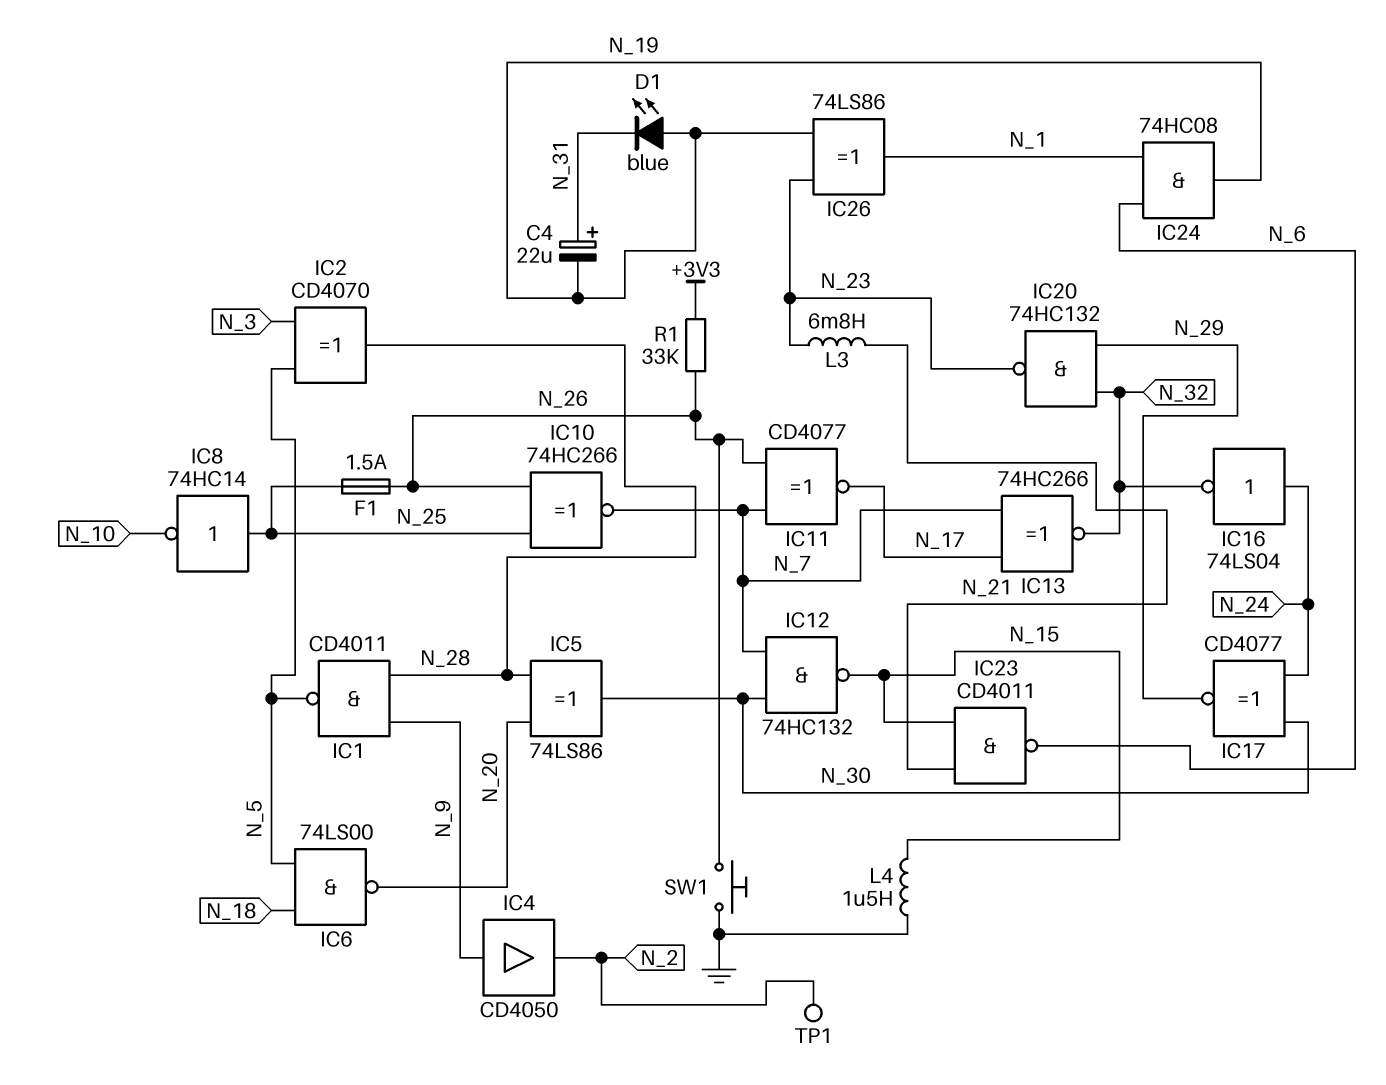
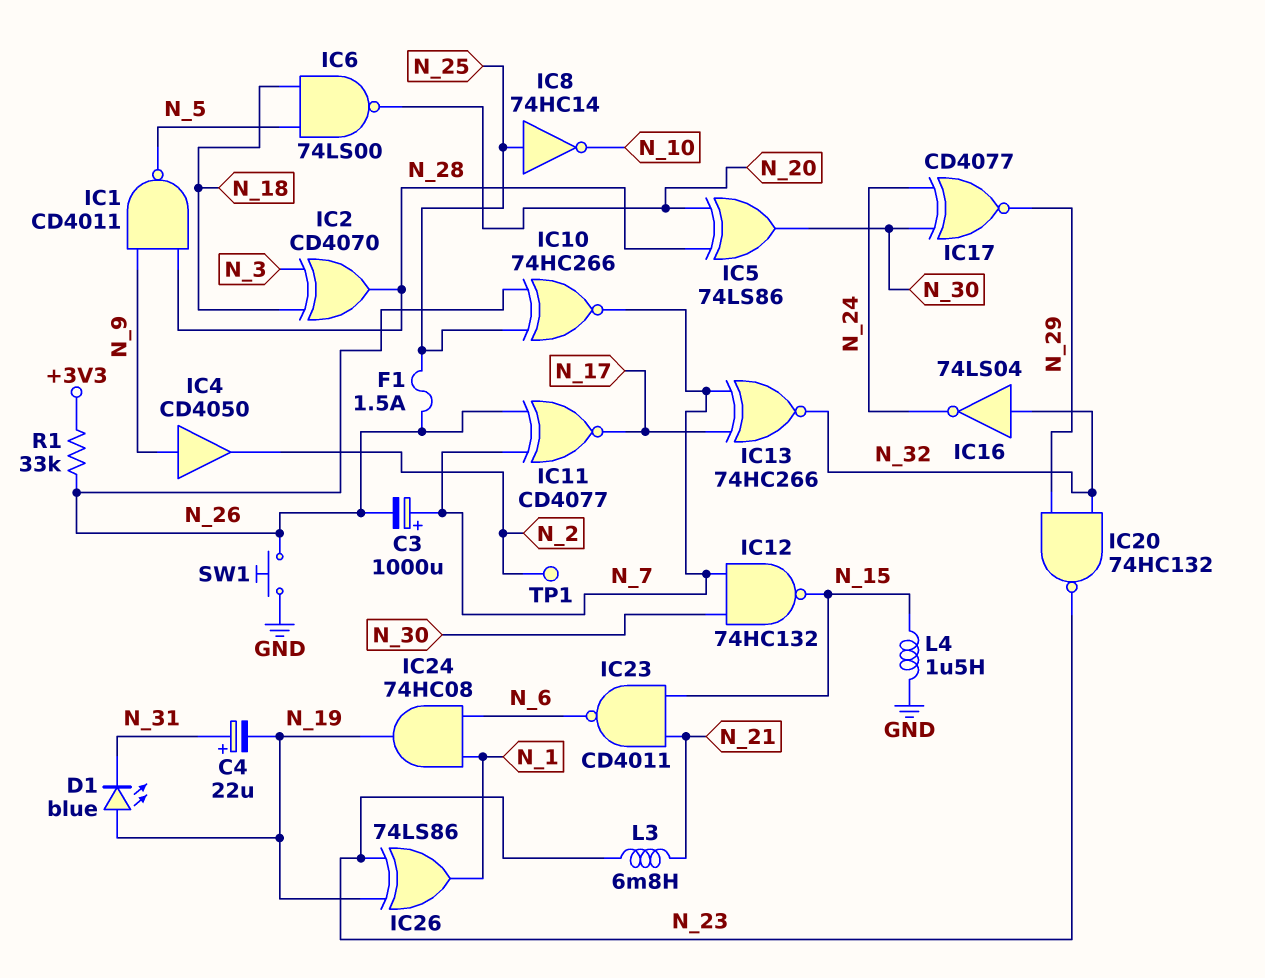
C3: none -> 1000uF (plus N_7, minus N_26)
IC2: XOR CD4070 (in N_3, in N_5, out N_28) -> XOR CD4070 (in N_3, in N_18, out N_28)
IC16: NOT 74LS04 (in N_24, out N_32) -> NOT 74LS04 (in N_32, out N_24)

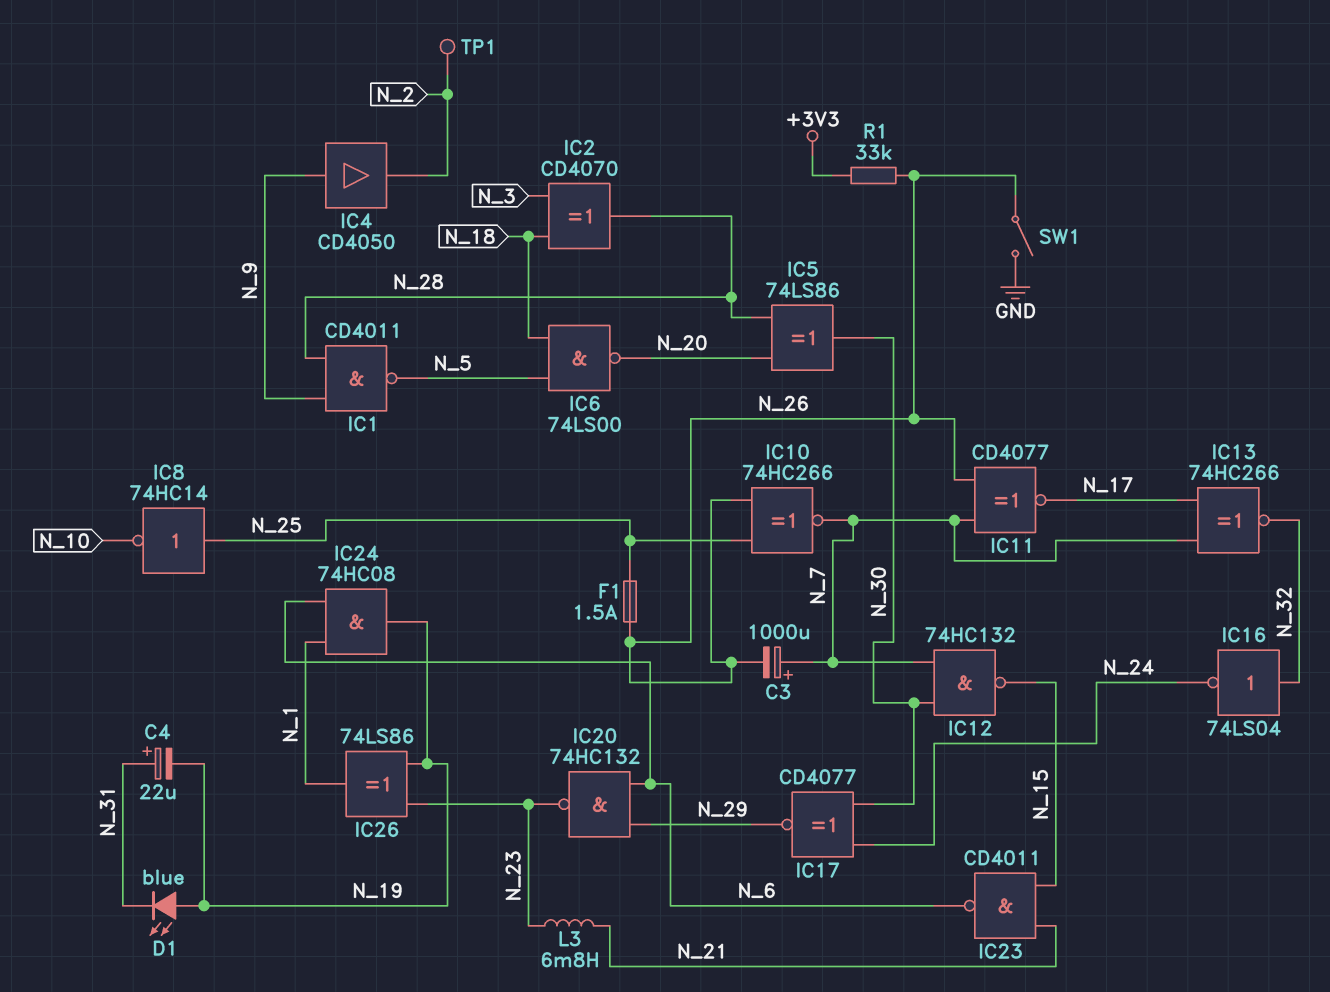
IC20: NAND 74HC132 (in N_29, in N_32, out N_23) -> NAND 74HC132 (in N_6, in N_29, out N_23)
L4: 1.5uH (GND, N_15) -> none
SW1: button (GND, N_26) -> switch (GND, N_26)

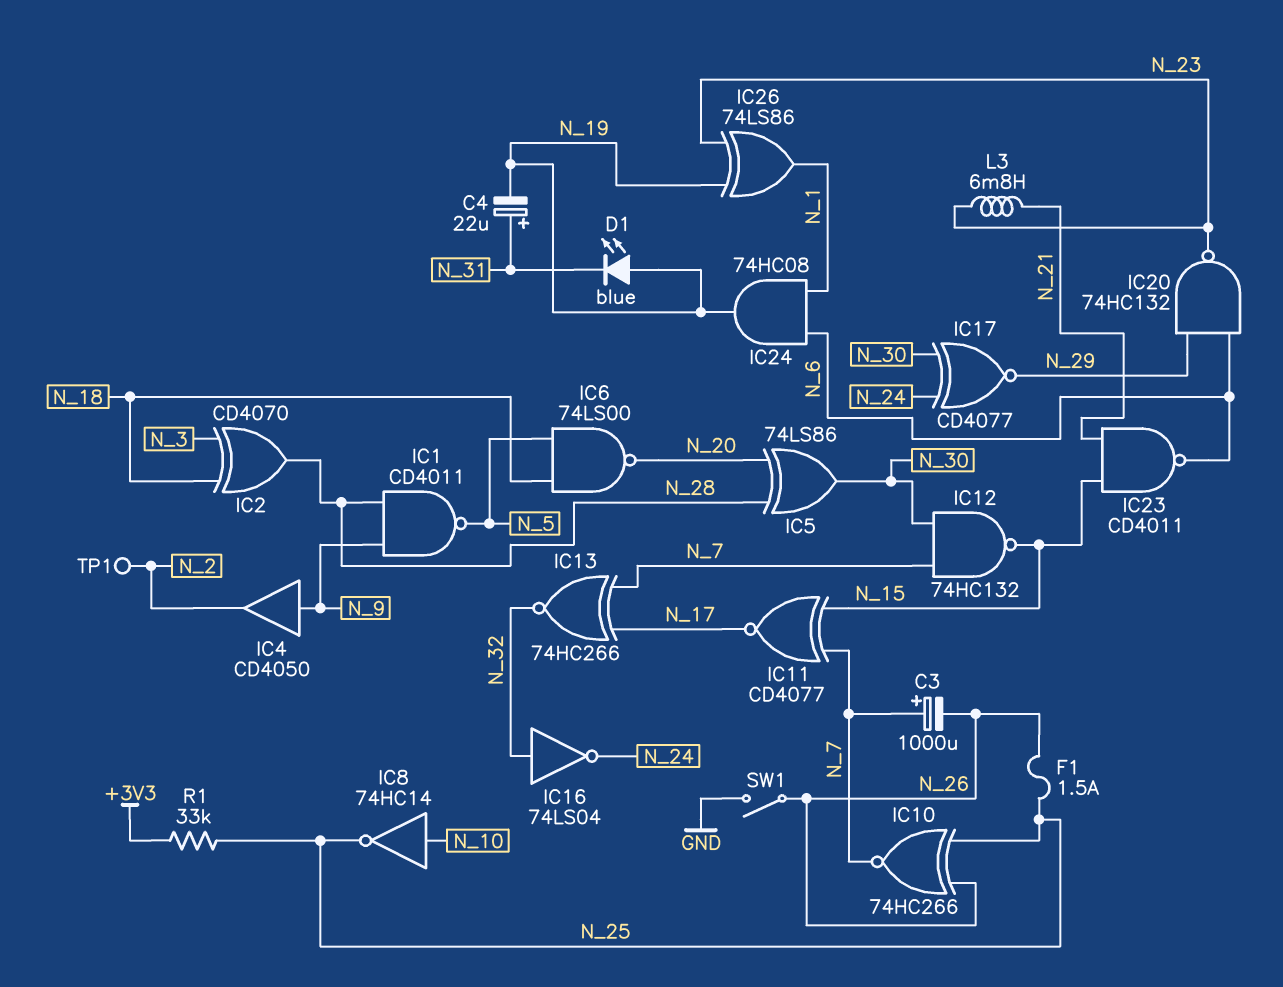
IC8: NOT 74HC14 (in N_25, out N_10) -> NOT 74HC14 (in N_10, out N_25)
IC11: XNOR CD4077 (in N_7, in N_26, out N_17) -> XNOR CD4077 (in N_7, in N_15, out N_17)
R1: 33k (+3V3, N_26) -> 33k (+3V3, N_25)

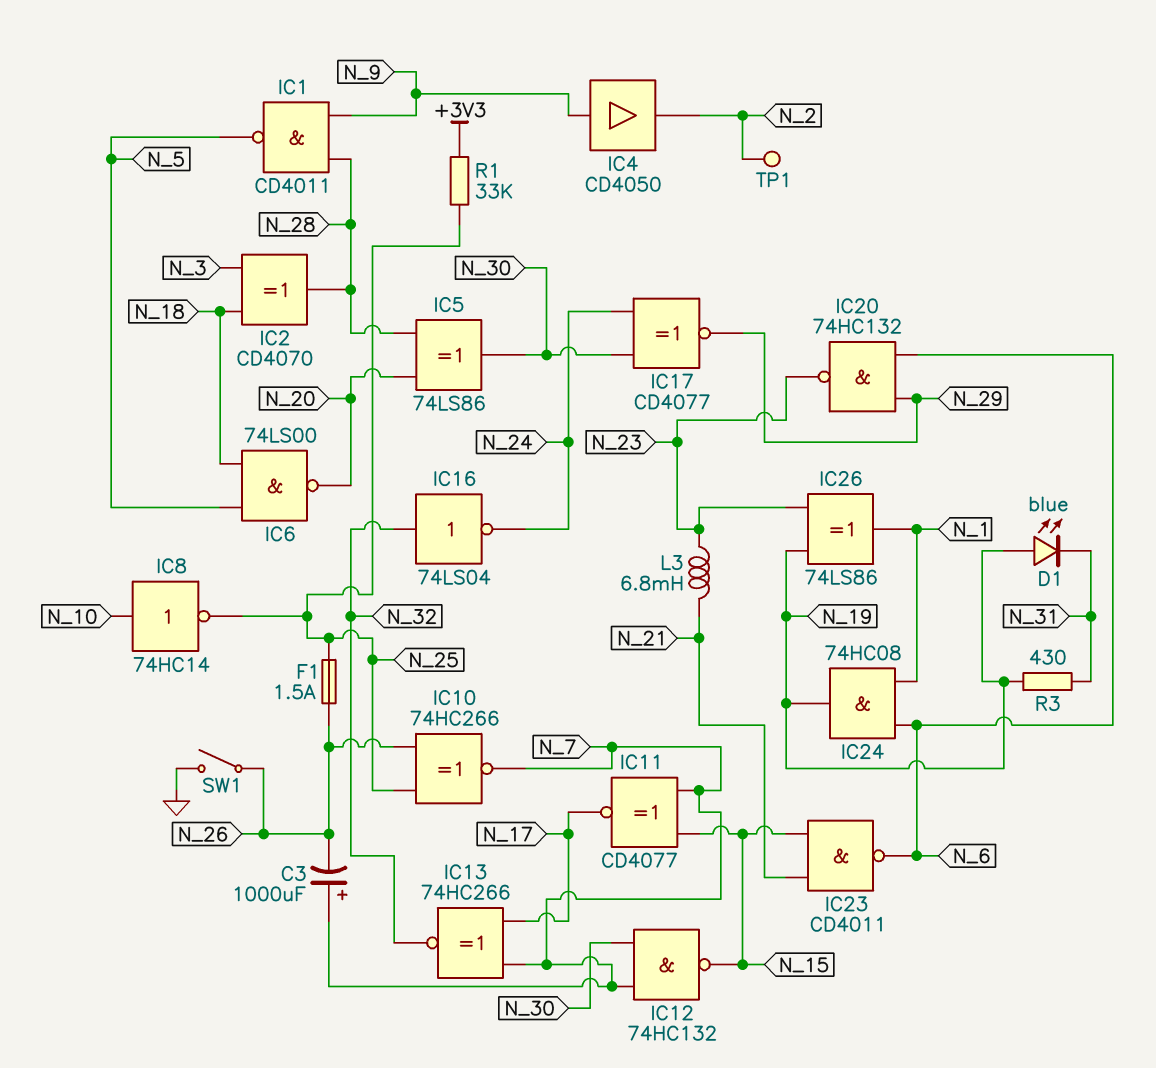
C4: 22uF (plus N_31, minus N_19) -> none
R3: none -> 430 (N_19, N_31)

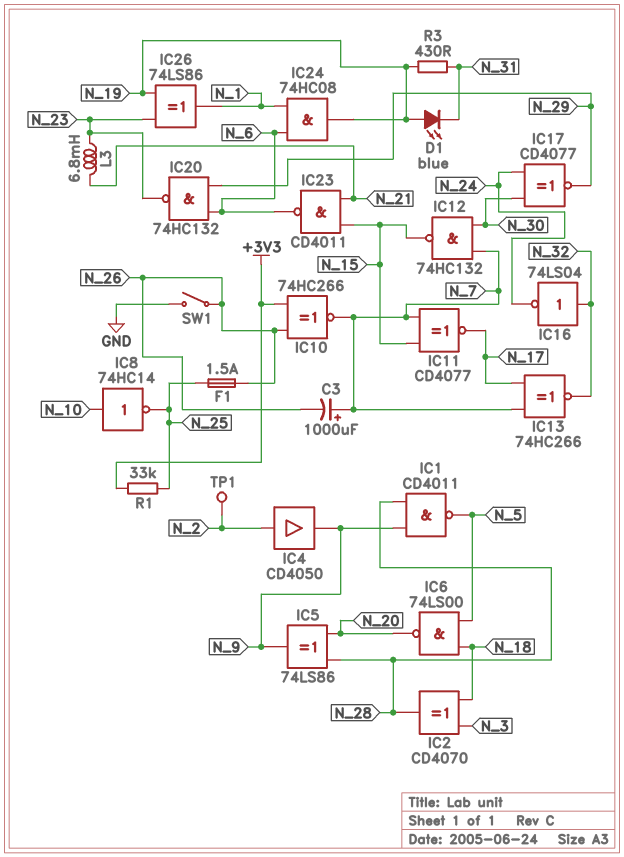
IC4: buffer CD4050 (in N_9, out N_2) -> buffer CD4050 (in N_2, out N_9)
IC5: XOR 74LS86 (in N_20, in N_28, out N_30) -> XOR 74LS86 (in N_20, in N_28, out N_9)
IC10: XNOR 74HC266 (in N_25, in N_26, out N_7) -> XNOR 74HC266 (in +3V3, in N_26, out N_7)

